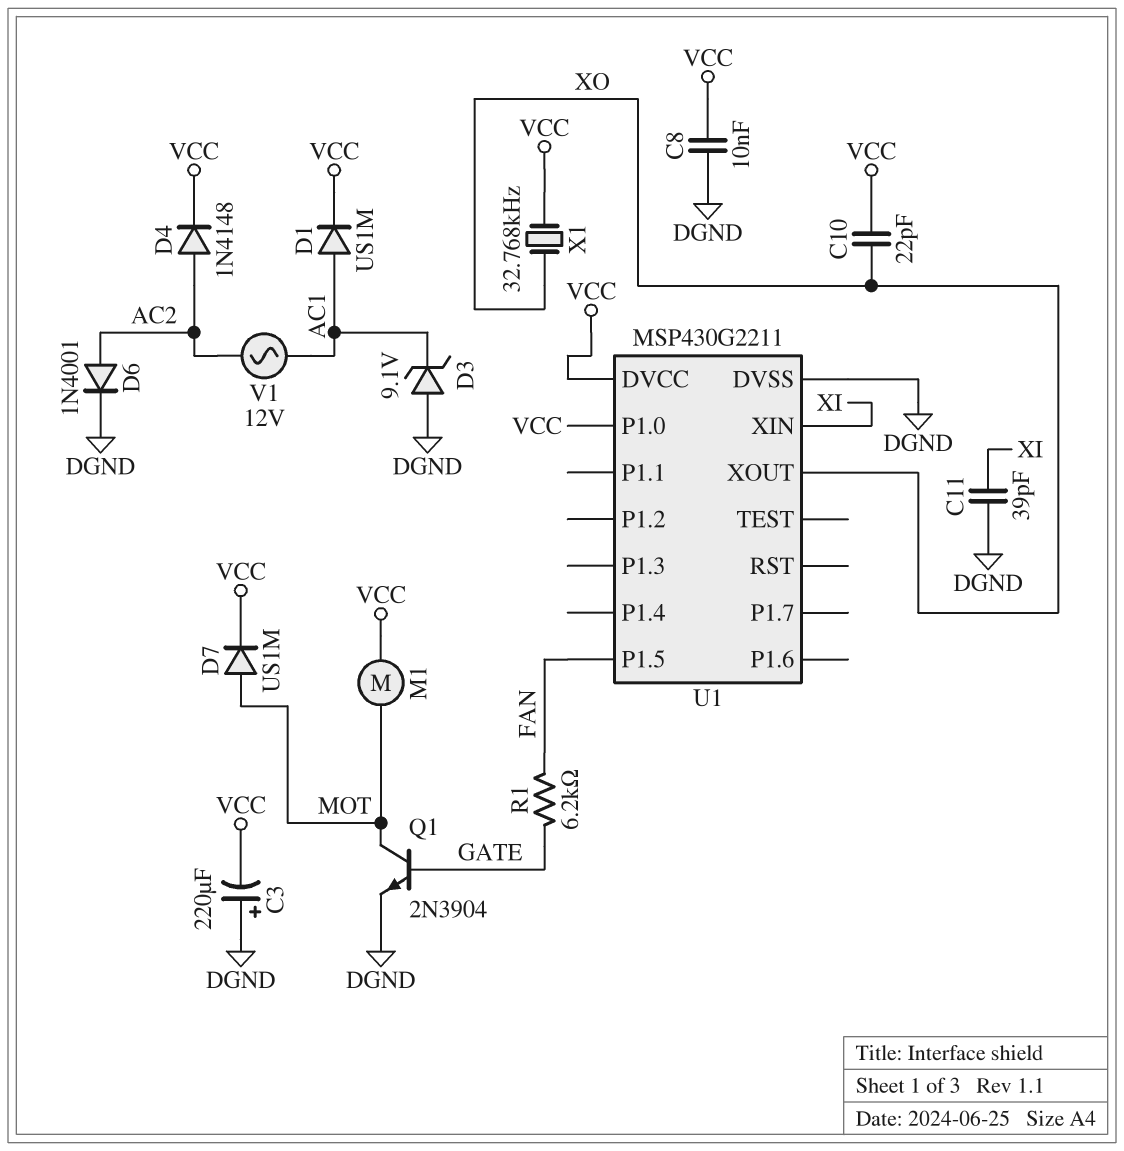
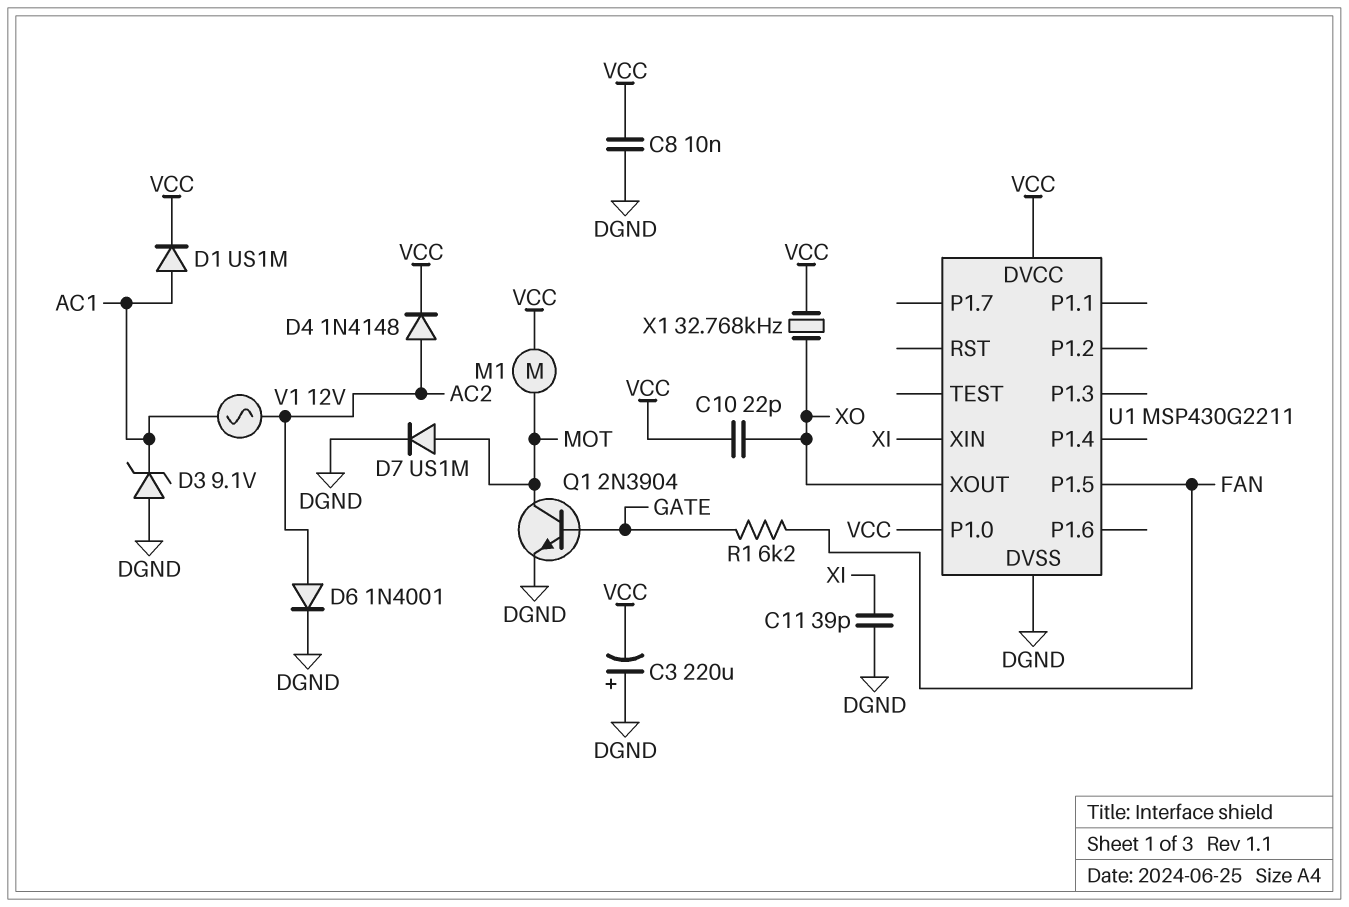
D7: diode US1M (A MOT, K VCC) -> diode US1M (A MOT, K DGND)

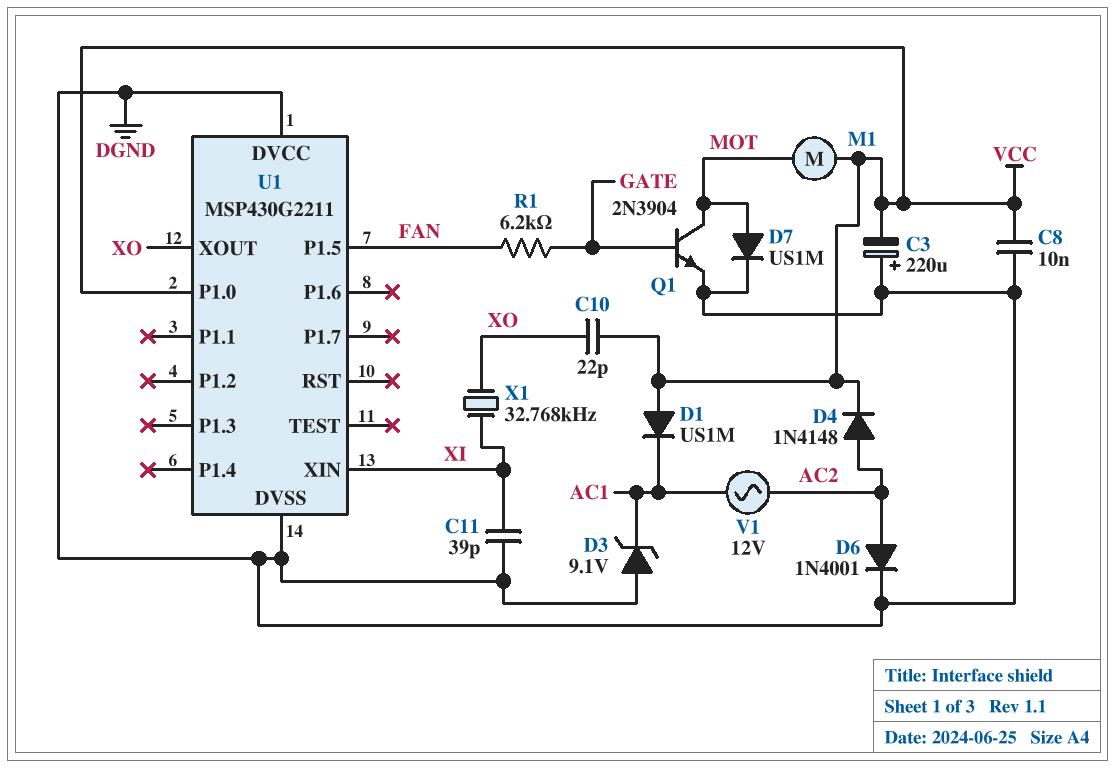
D1: diode US1M (A AC1, K VCC) -> diode US1M (A VCC, K AC1)
U1 pin DVCC: VCC -> DGND
X1: 32.768kHz (VCC, XO) -> 32.768kHz (XI, XO)

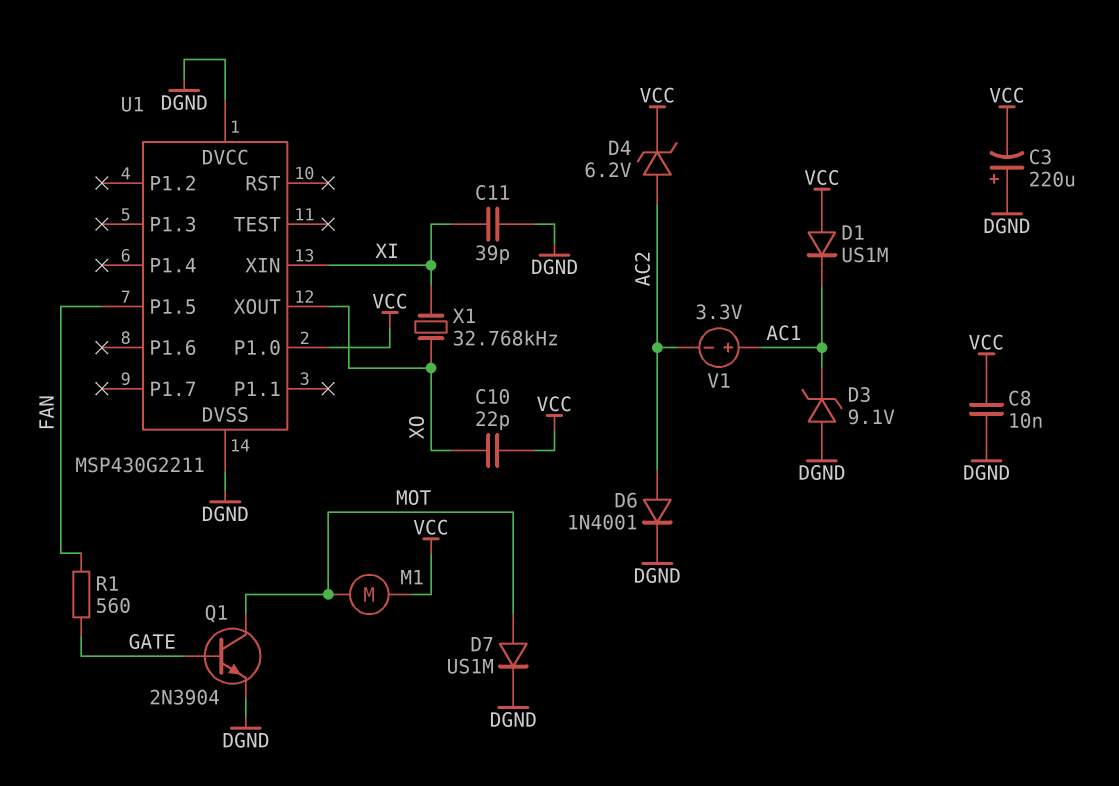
D4: diode 1N4148 (A AC2, K VCC) -> zener 6.2V (A AC2, K VCC)
R1: 6.2k (FAN, GATE) -> 560 (FAN, GATE)
V1: AC 12V (AC1, AC2) -> 3.3V (plus AC1, minus AC2)

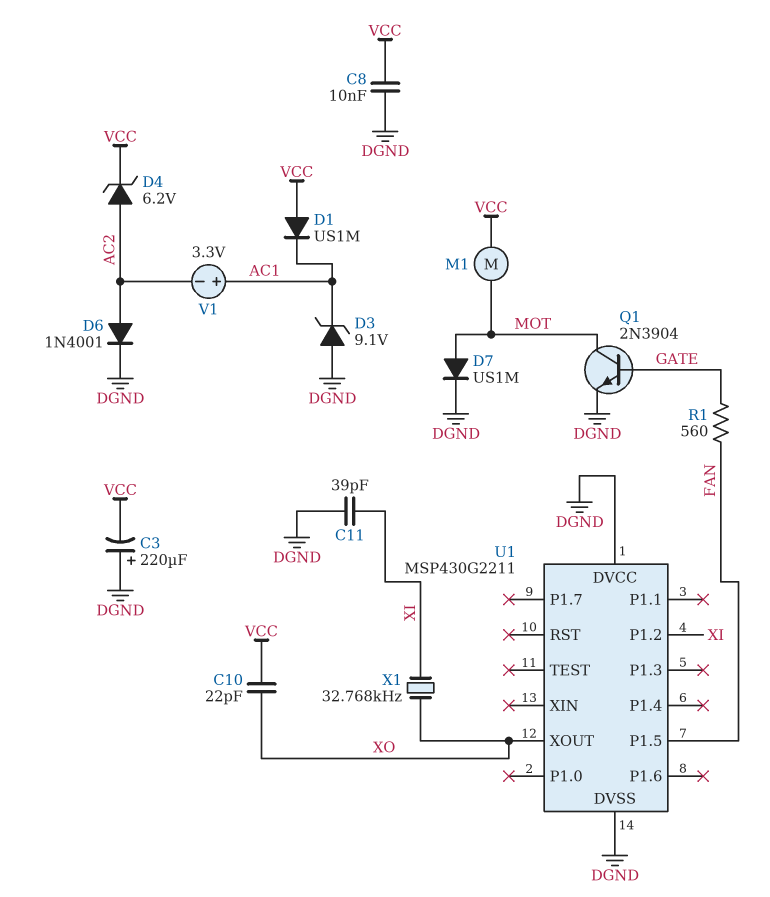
U1 pin P1.0: VCC -> none
U1 pin P1.2: none -> XI
U1 pin XIN: XI -> none

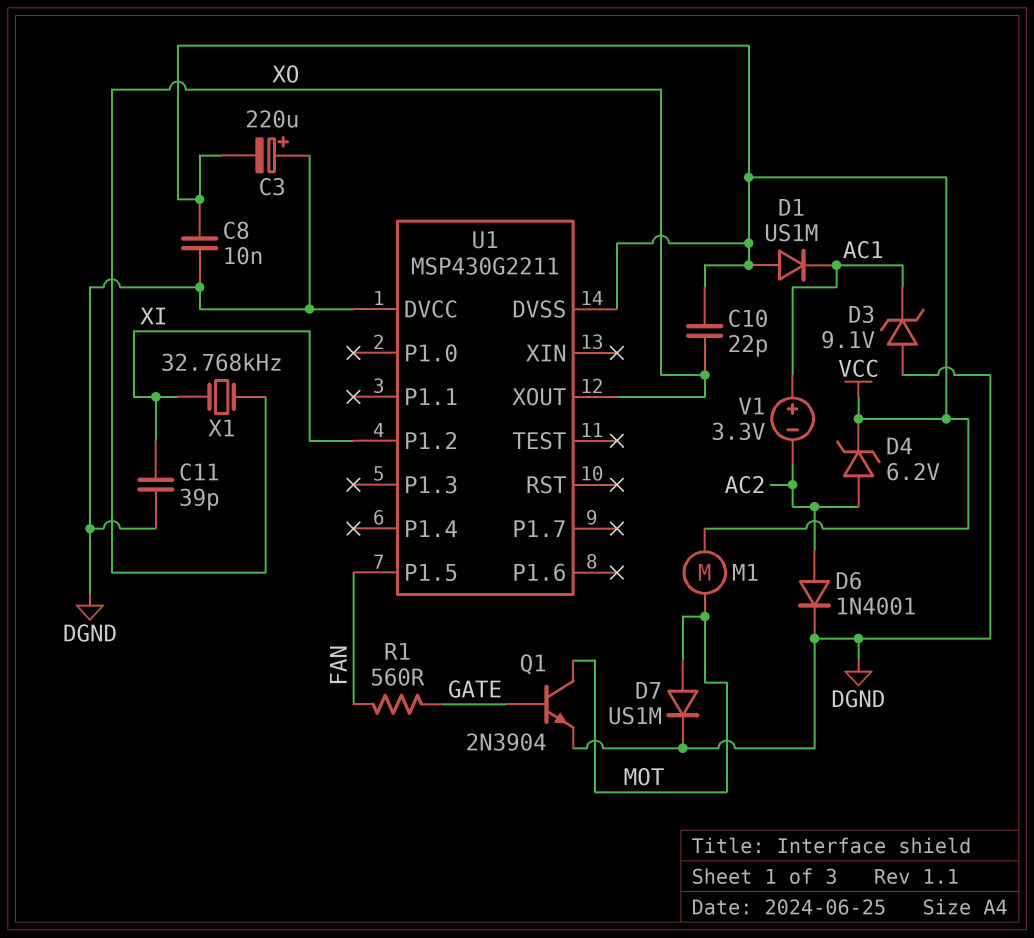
U1 pin DVSS: DGND -> VCC

